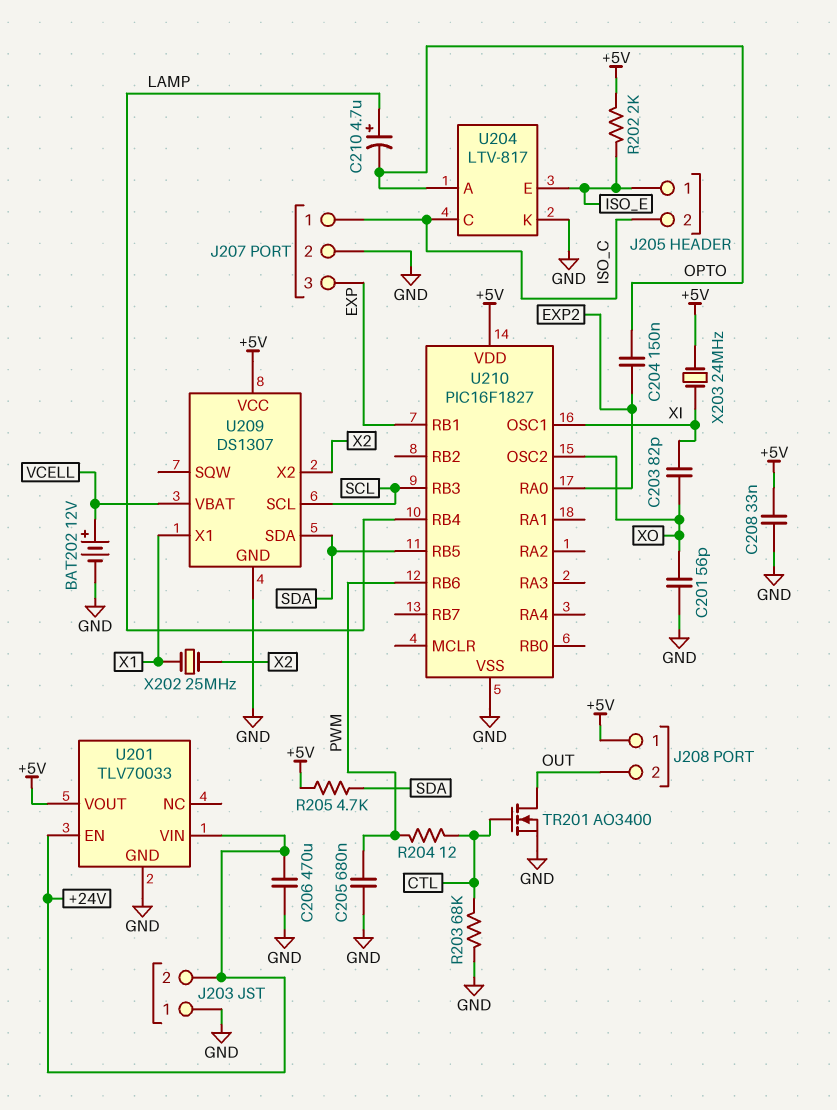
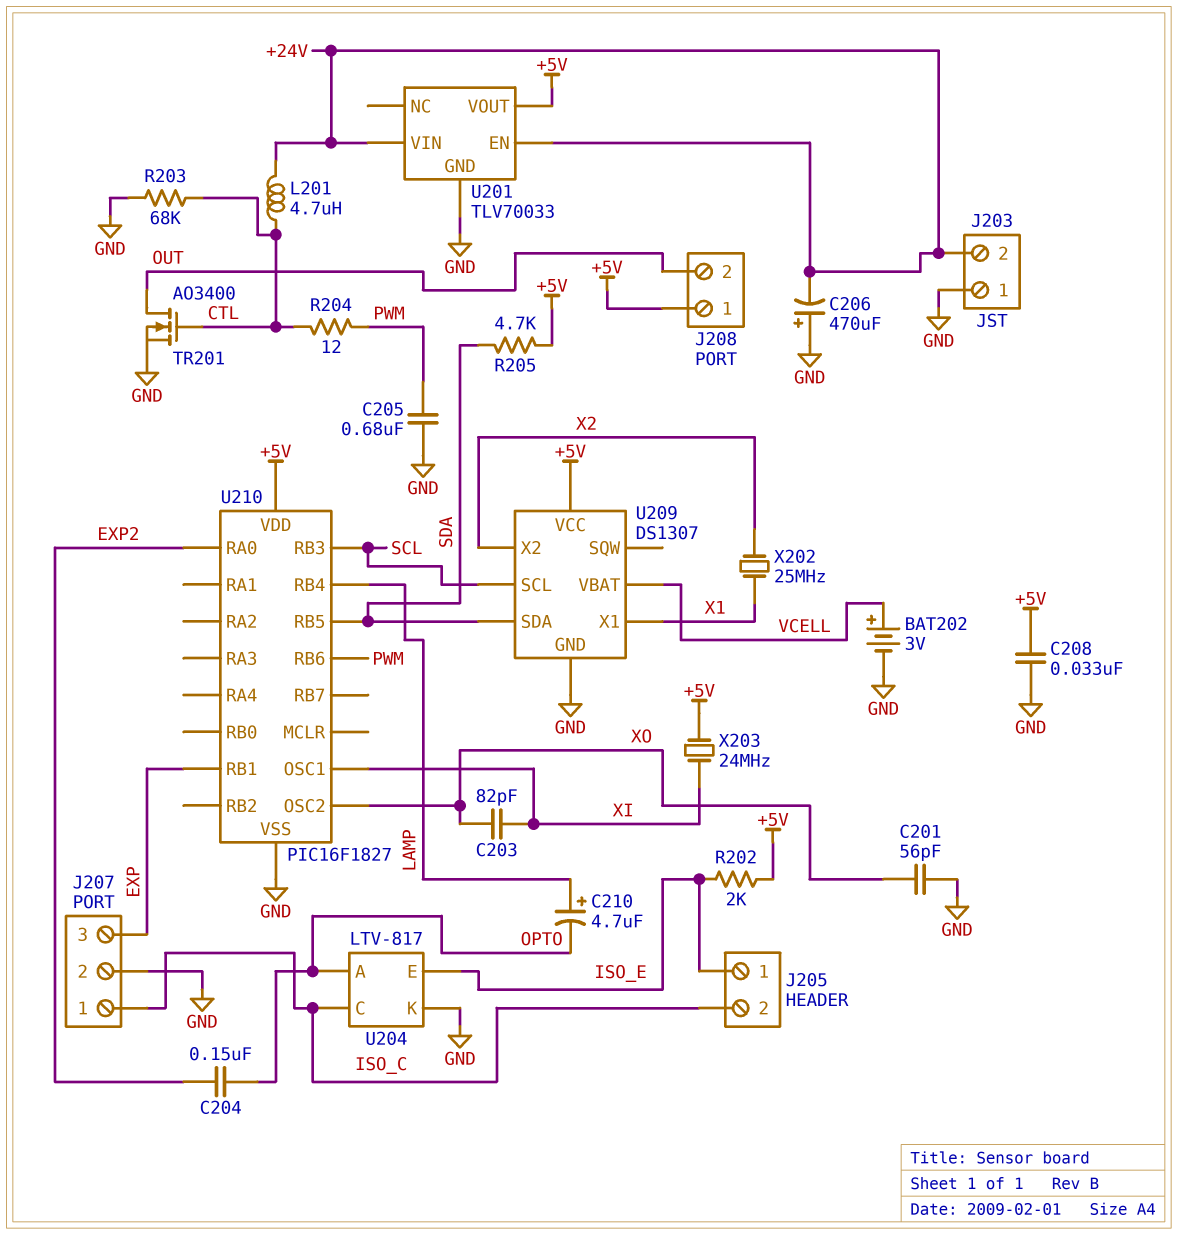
BAT202: 12V (plus VCELL, minus GND) -> 3V (plus VCELL, minus GND)
C206: 470uF (+24V, GND) -> 470uF (plus GND, minus +24V)
L201: none -> 4.7uH (+24V, CTL)

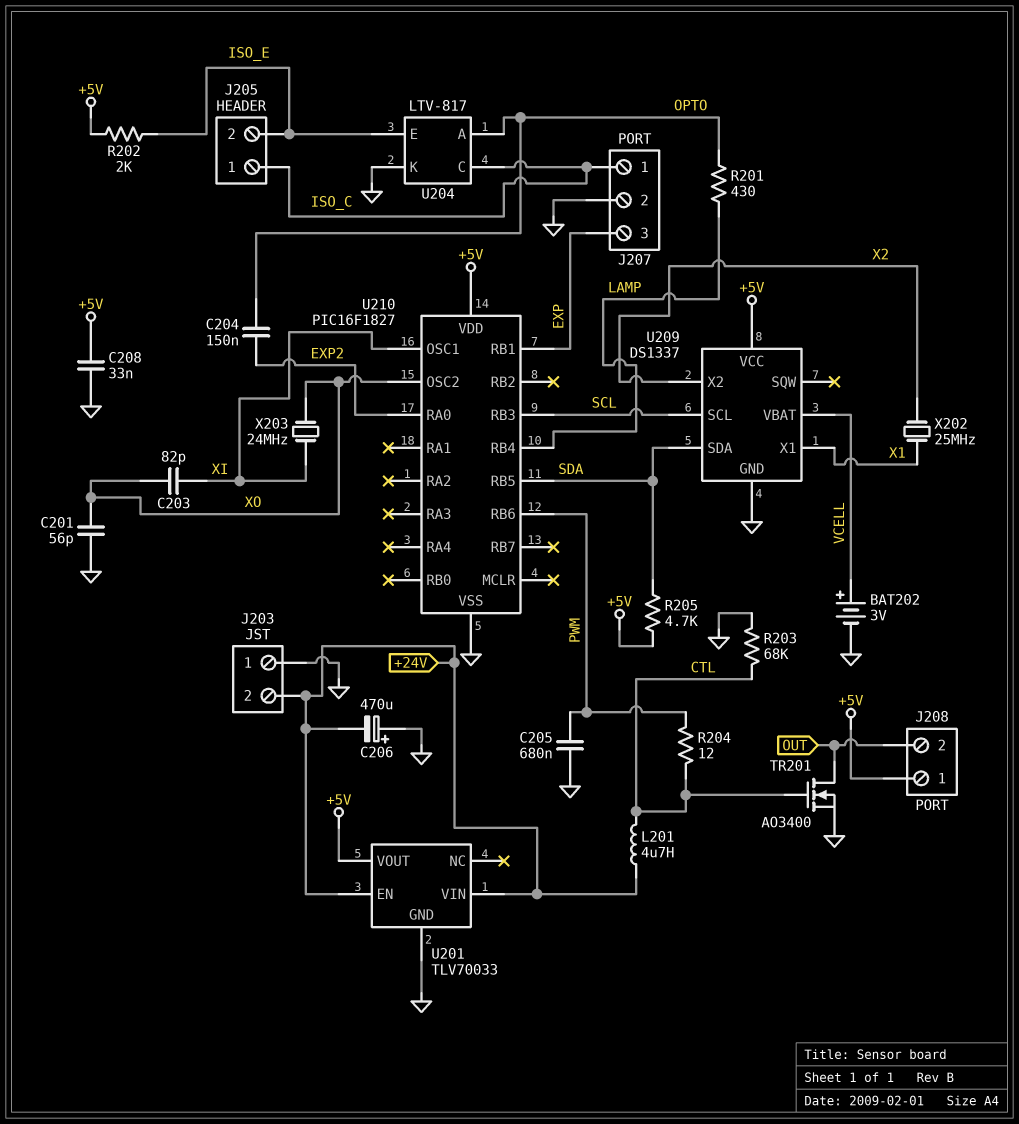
C210: 4.7uF (plus LAMP, minus OPTO) -> none
J205 pin 1: ISO_E -> ISO_C
J205 pin 2: ISO_C -> ISO_E
R201: none -> 430 (LAMP, OPTO)
U209: DS1307 -> DS1337
X203: 24MHz (+5V, XI) -> 24MHz (XI, XO)

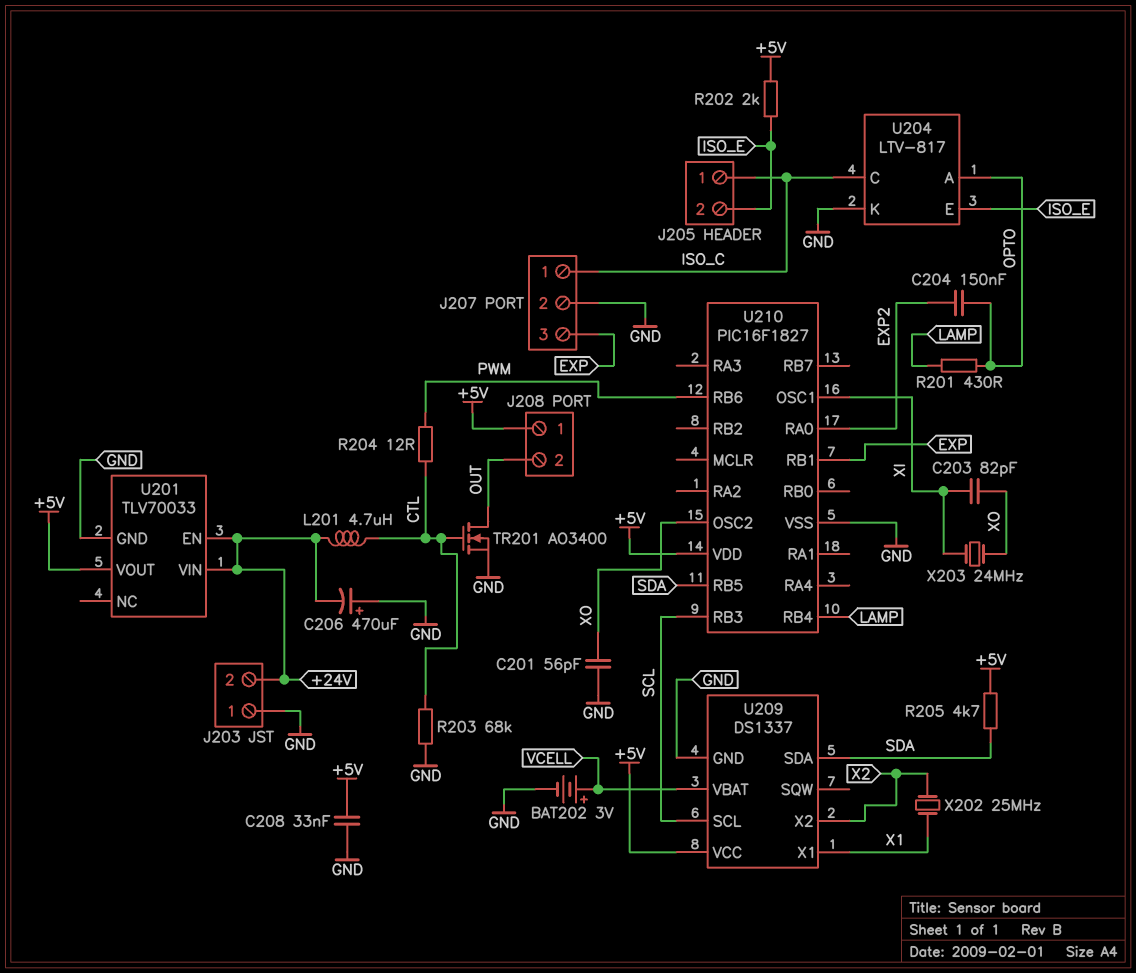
C205: 680nF (GND, PWM) -> none

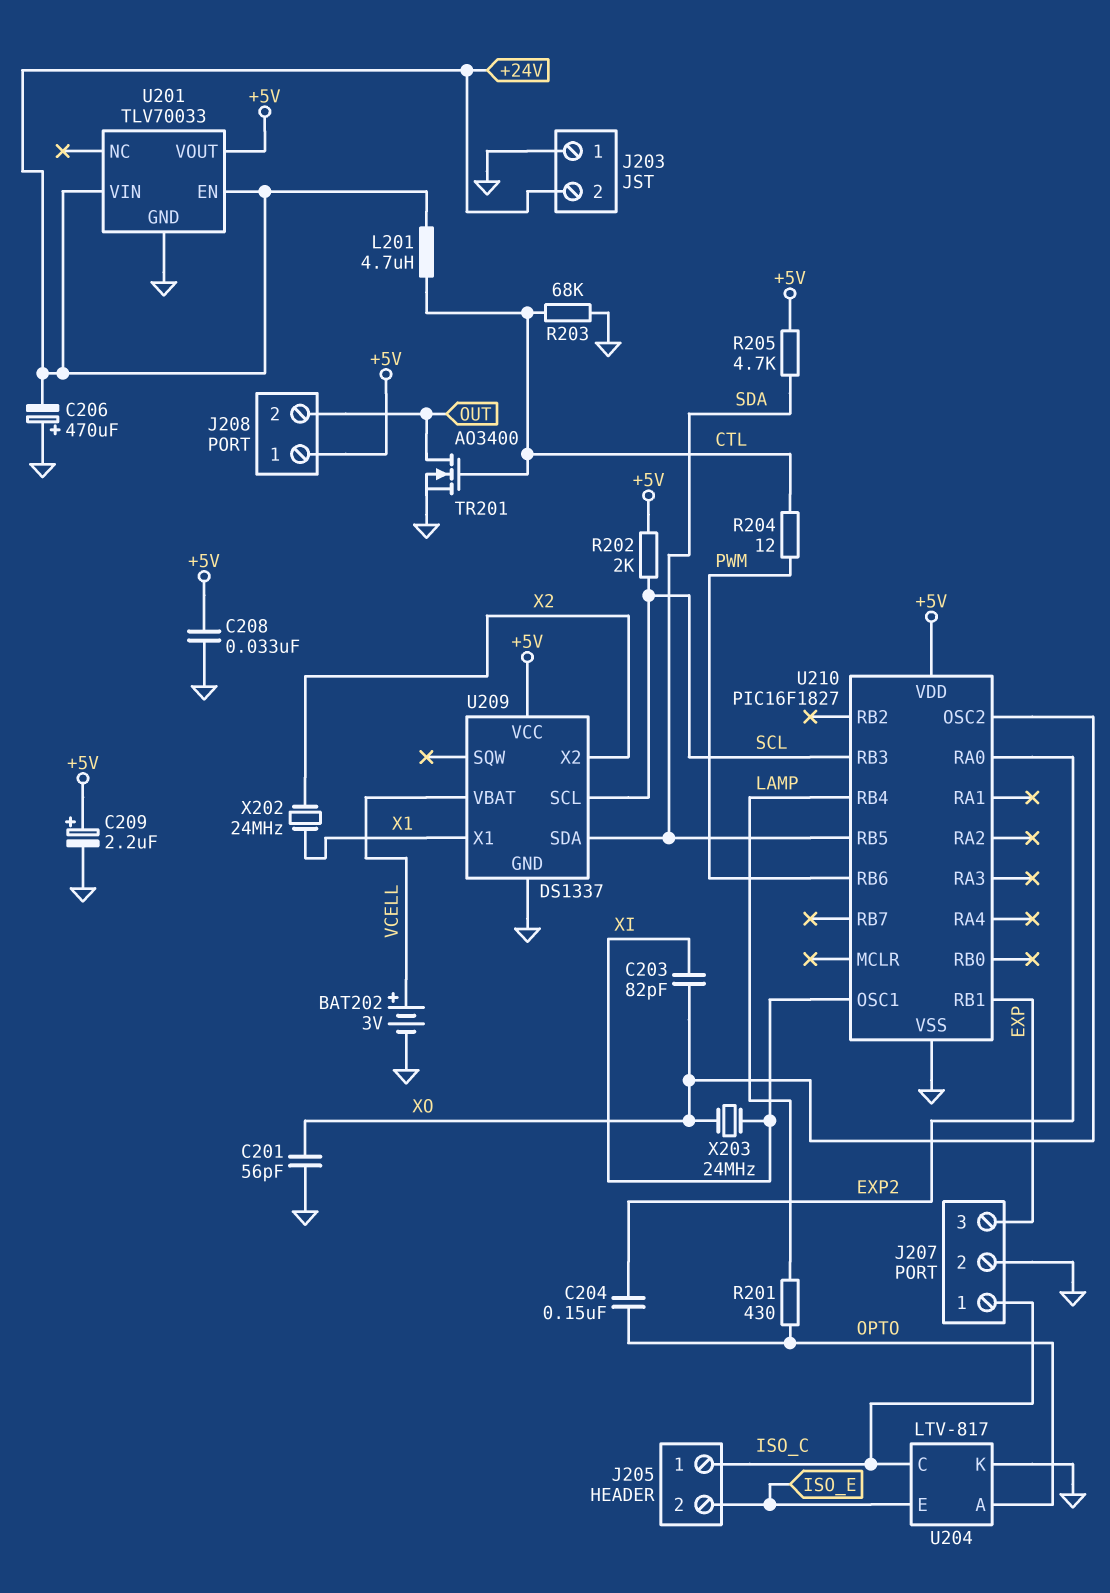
C209: none -> 2.2uF (plus +5V, minus GND)
R202: 2k (+5V, ISO_E) -> 2k (+5V, SCL)
X202: 25MHz (X1, X2) -> 24MHz (X1, X2)

